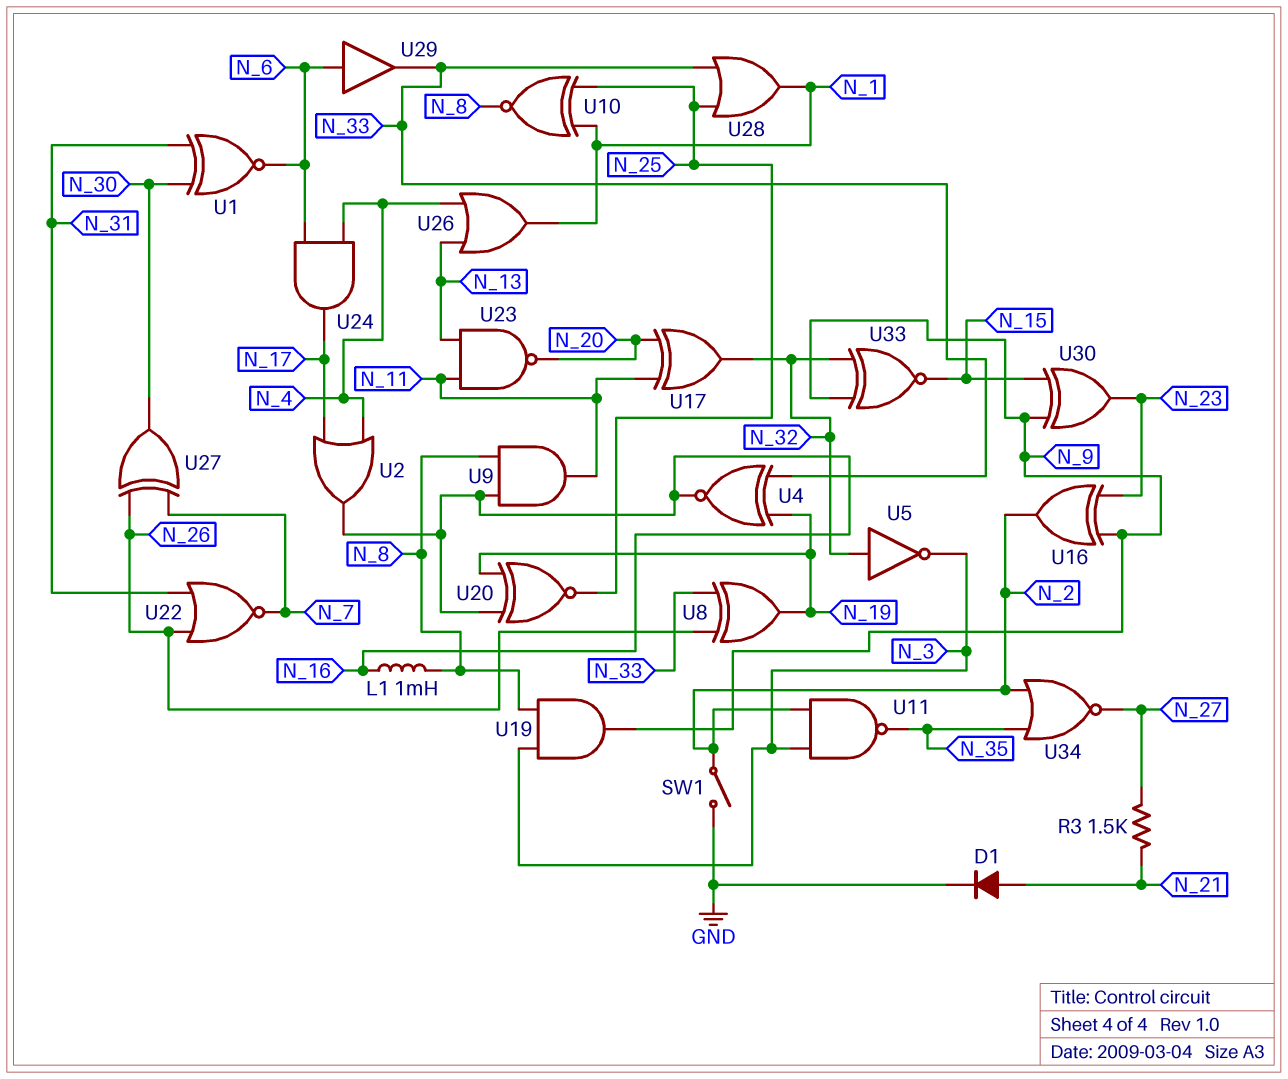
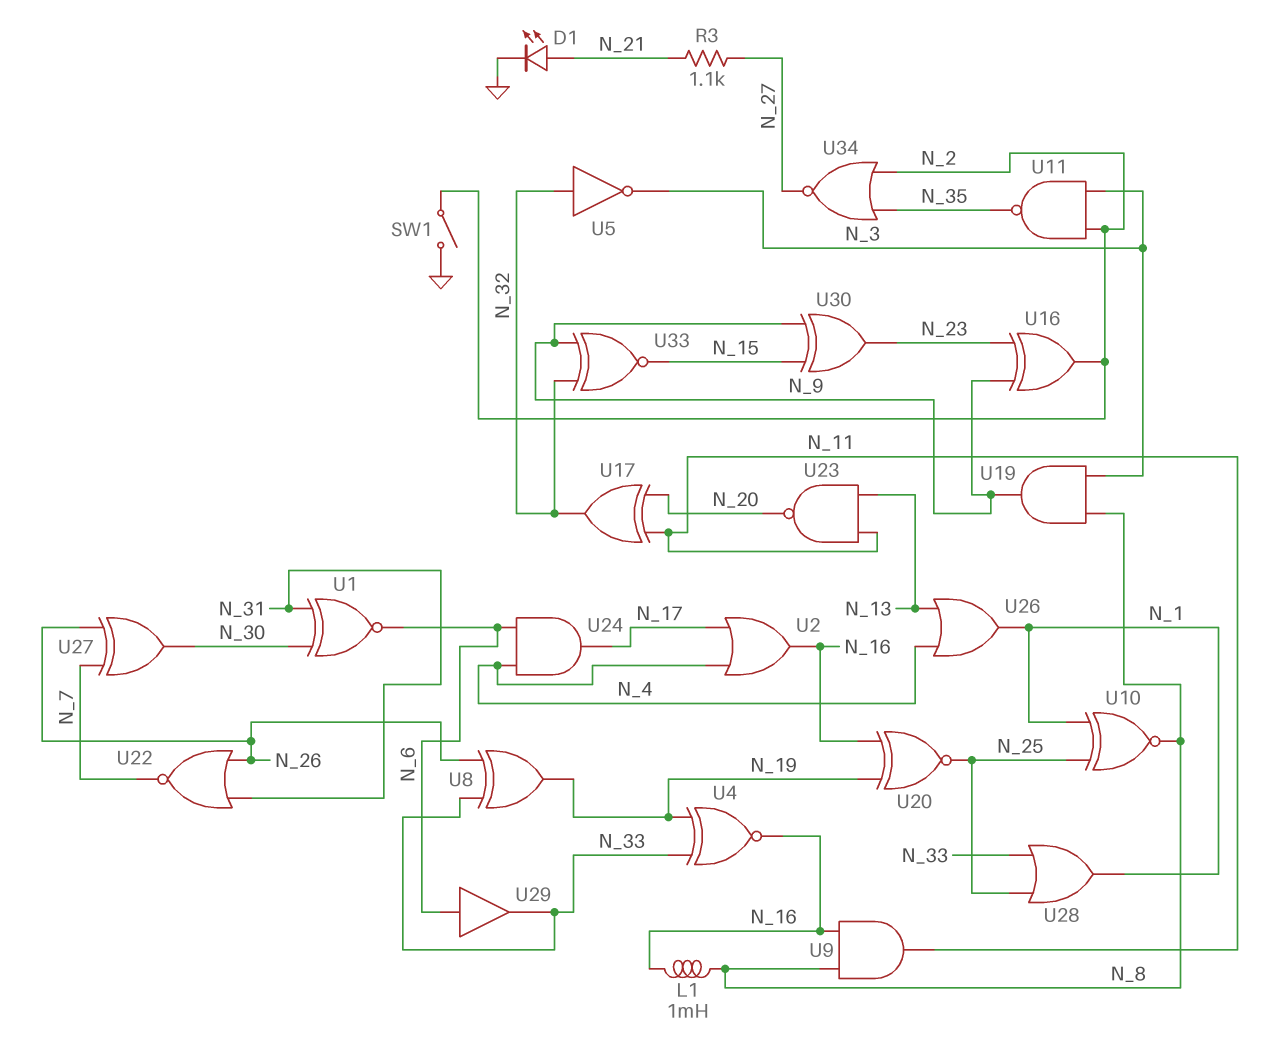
D1: diode (A N_21, K GND) -> LED (A N_21, K GND)
R3: 1.5k (N_21, N_27) -> 1.1k (N_21, N_27)

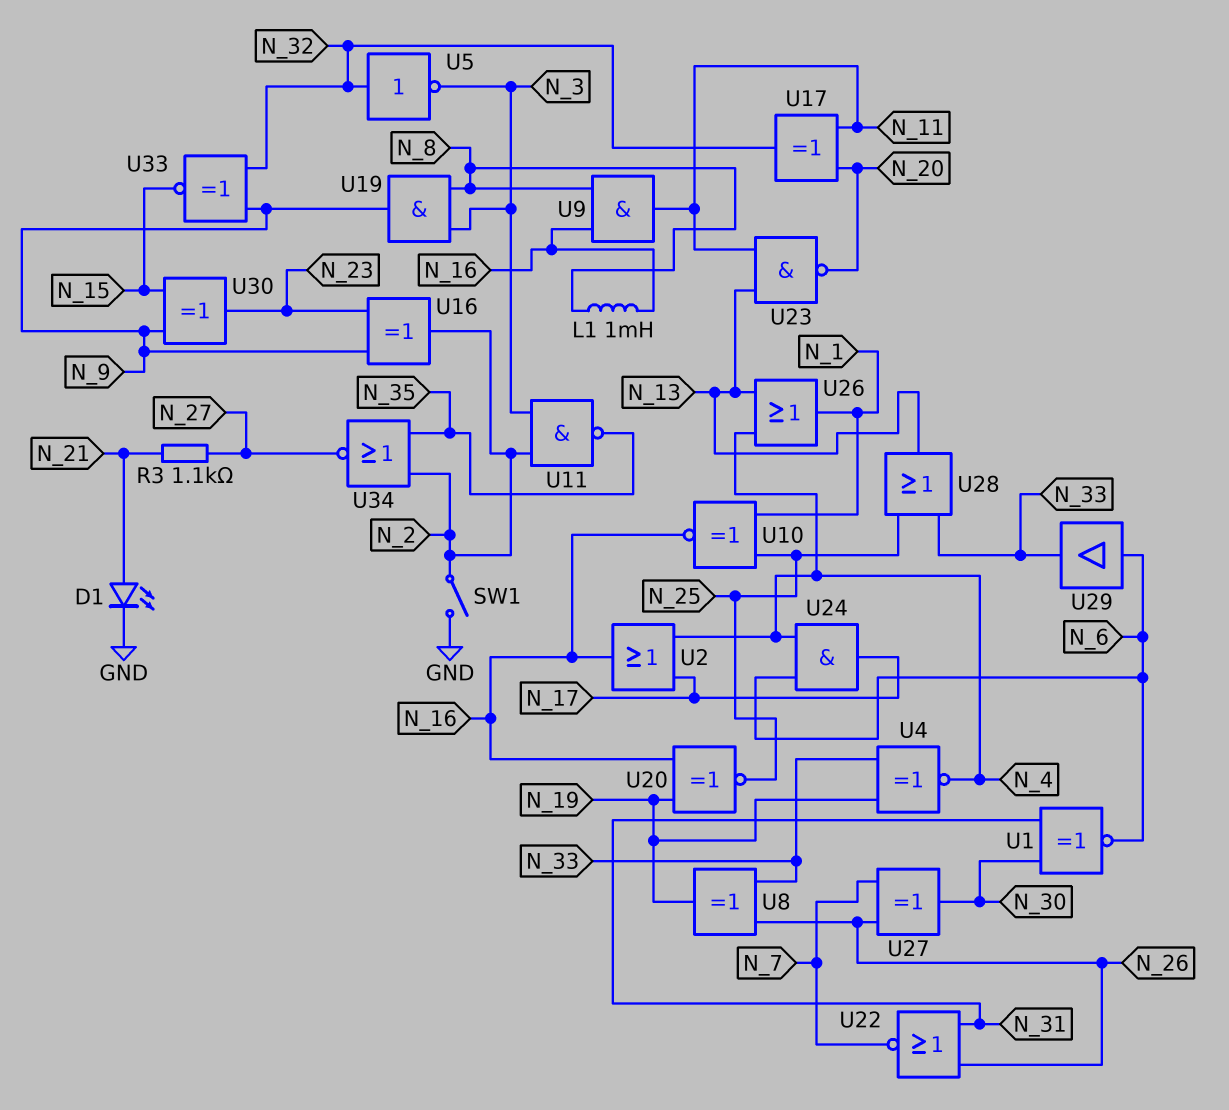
U4: XNOR (in N_19, in N_33, out N_16) -> XNOR (in N_19, in N_33, out N_4)
U10: XNOR (in N_1, in N_25, out N_8) -> XNOR (in N_1, in N_25, out N_16)
U28: OR (in N_25, in N_33, out N_1) -> OR (in N_25, in N_33, out N_13)

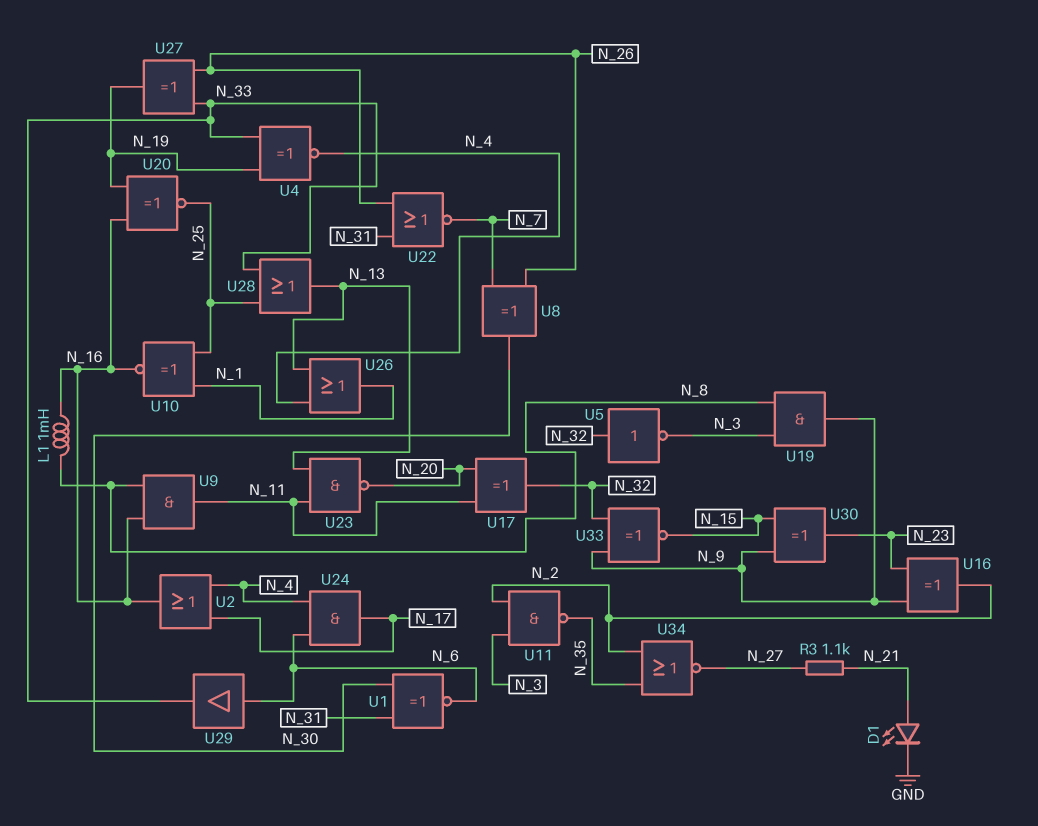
SW1: switch (GND, N_2) -> none
U8: XOR (in N_26, in N_33, out N_19) -> XOR (in N_7, in N_26, out N_30)
U27: XOR (in N_7, in N_26, out N_30) -> XOR (in N_26, in N_33, out N_19)

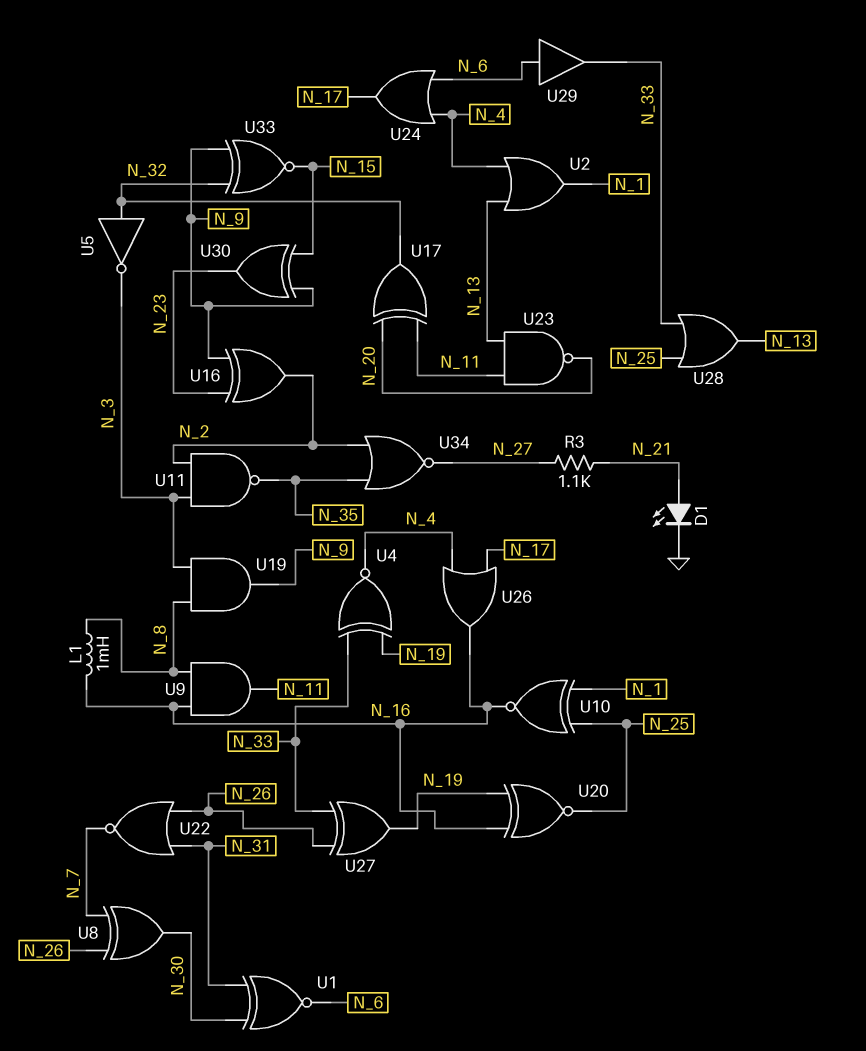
U2: OR (in N_4, in N_17, out N_16) -> OR (in N_4, in N_13, out N_1)
U24: AND (in N_4, in N_6, out N_17) -> OR (in N_4, in N_6, out N_17)
U26: OR (in N_4, in N_13, out N_1) -> OR (in N_4, in N_17, out N_16)

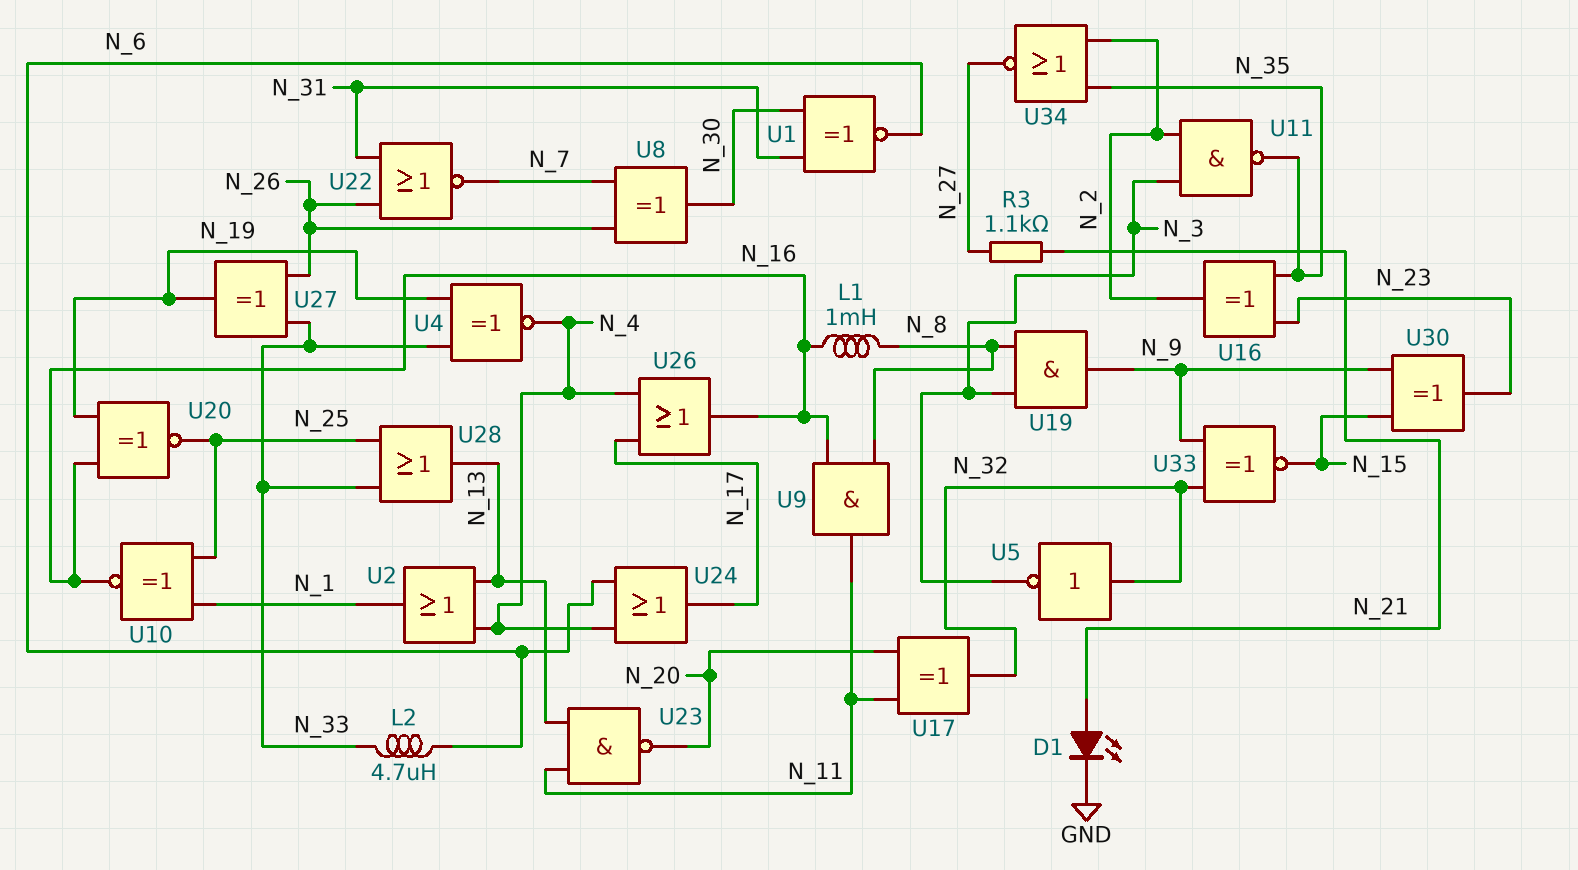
L2: none -> 4.7uH (N_6, N_33)
U16: XOR (in N_9, in N_23, out N_2) -> XOR (in N_23, in N_35, out N_2)
U29: buffer (in N_6, out N_33) -> none

